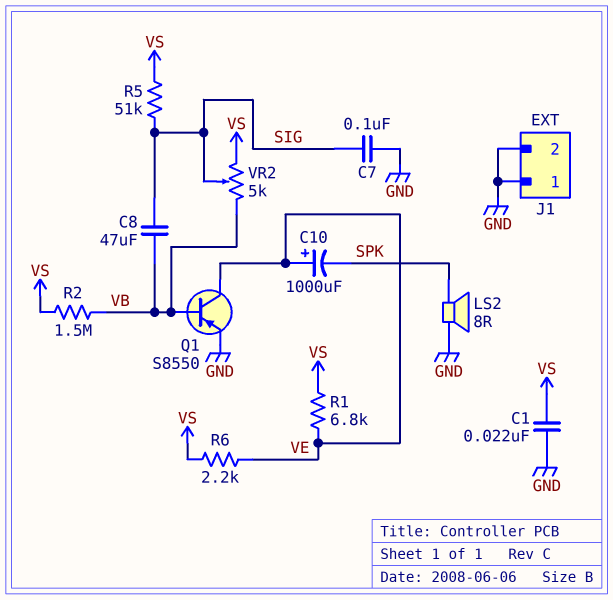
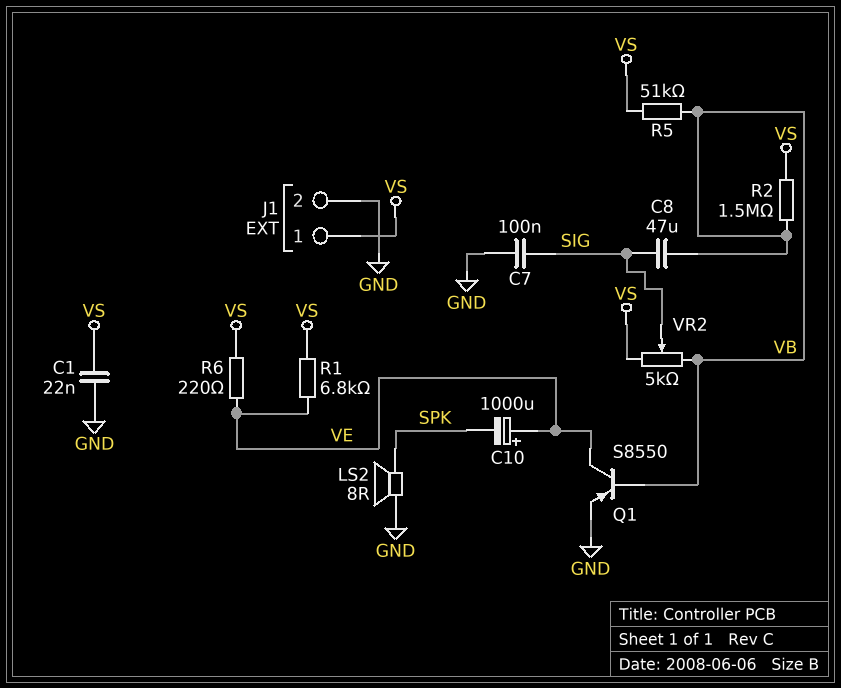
J1 pin 1: GND -> VS
R5: 51k (SIG, VS) -> 51k (VB, VS)
R6: 2.2k (VE, VS) -> 220 (VE, VS)

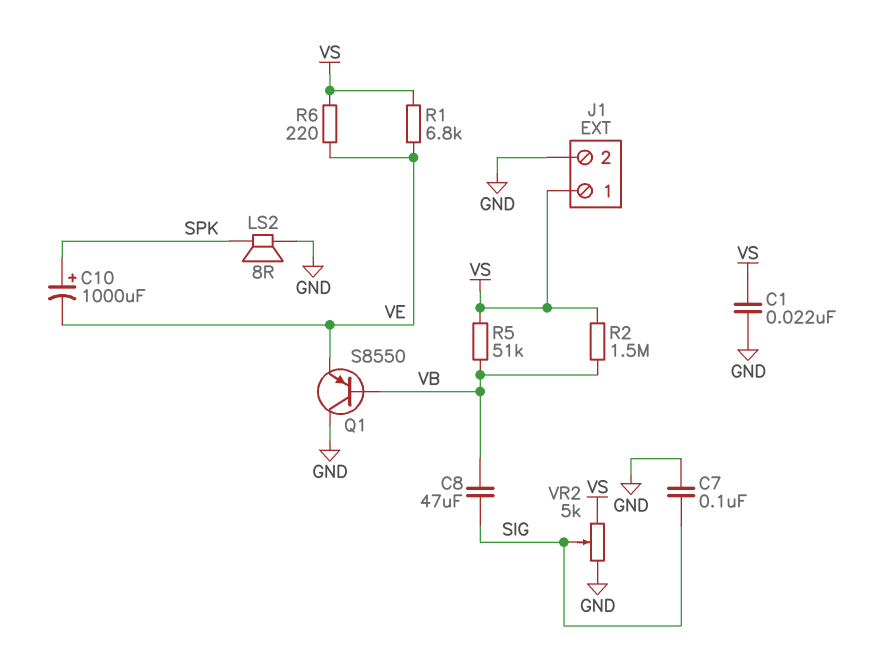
C10: 1000uF (plus VE, minus SPK) -> 1000uF (plus SPK, minus VE)
Q1: PNP S8550 (B VB, C VE, E GND) -> PNP S8550 (B VB, C GND, E VE)
VR2: 5k (VB, VS, wiper SIG) -> 5k (GND, VS, wiper SIG)

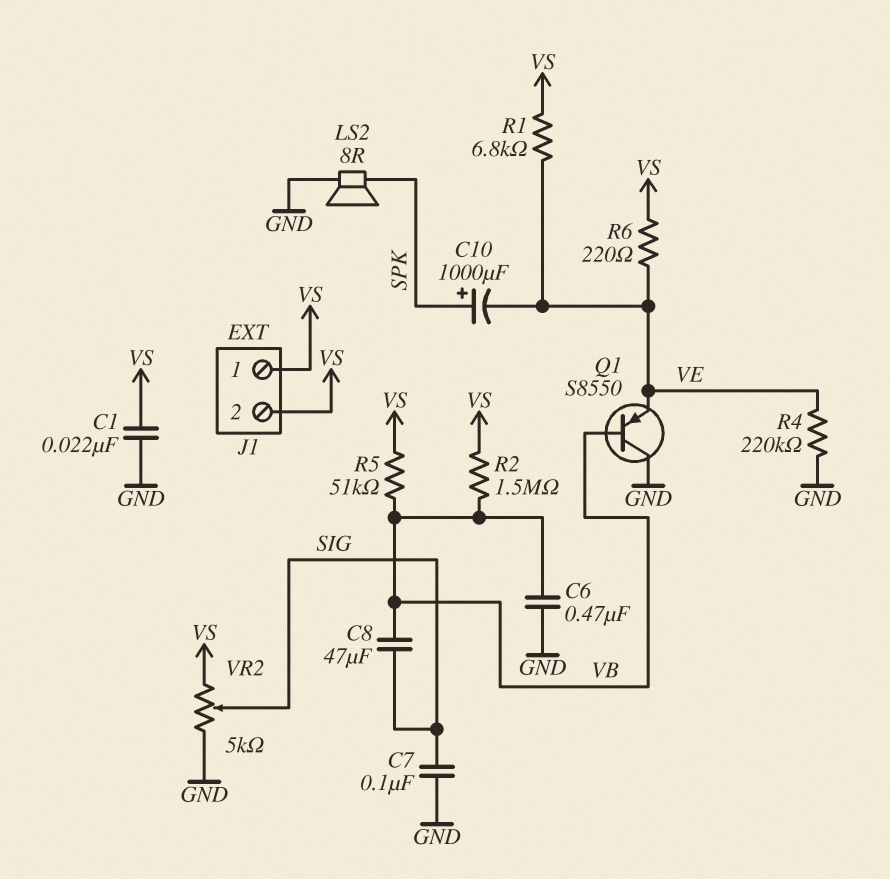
C6: none -> 470nF (GND, VB)
J1 pin 2: GND -> VS
R4: none -> 220k (GND, VE)

